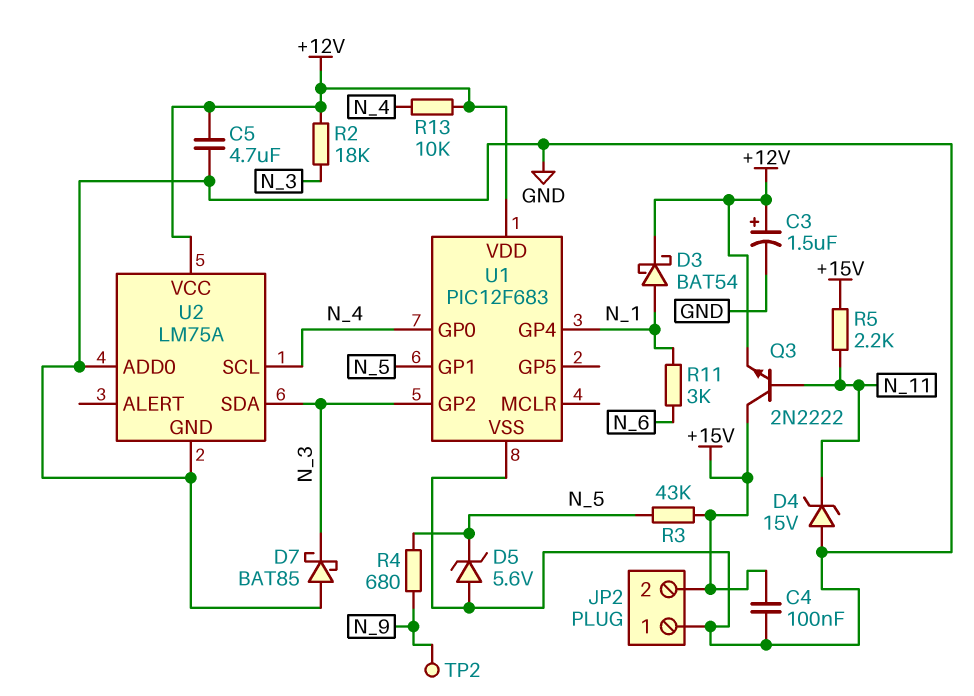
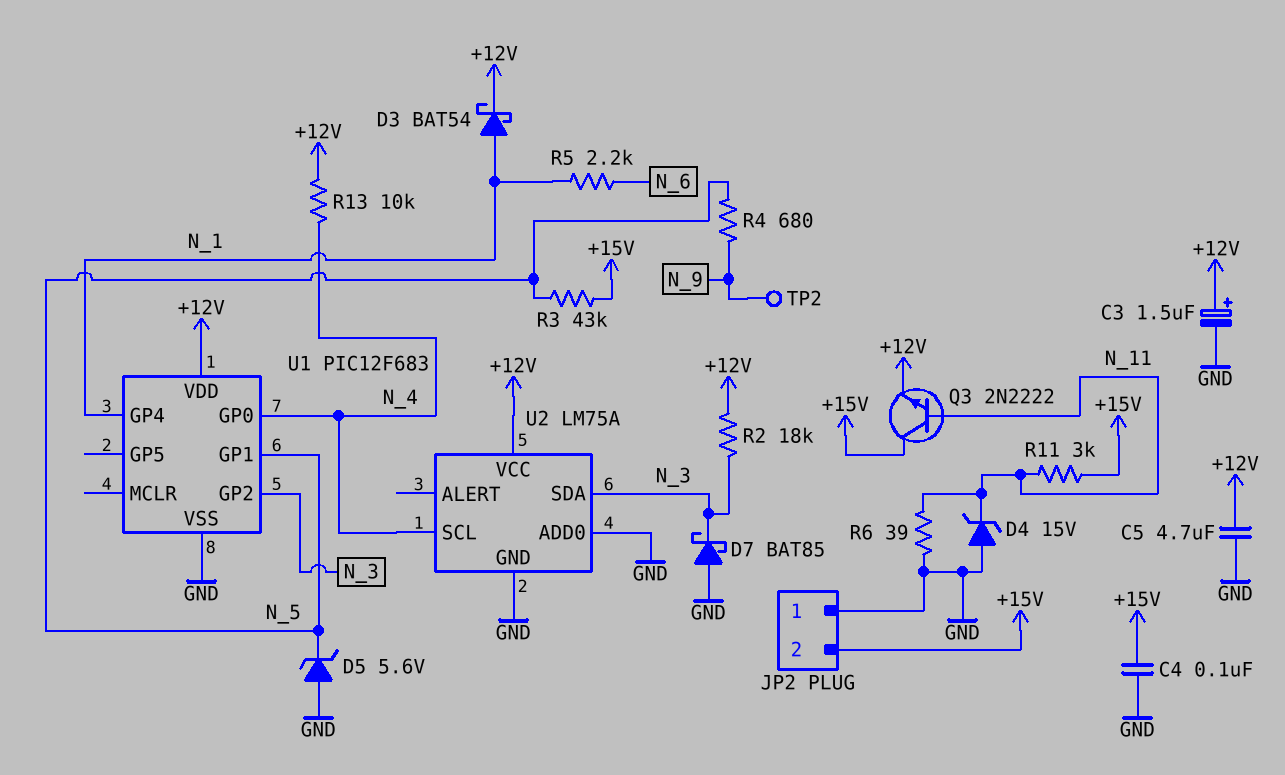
R5: 2.2k (+15V, N_11) -> 2.2k (N_1, N_6)
R6: none -> 39 (GND, N_11)
R11: 3k (N_1, N_6) -> 3k (+15V, N_11)

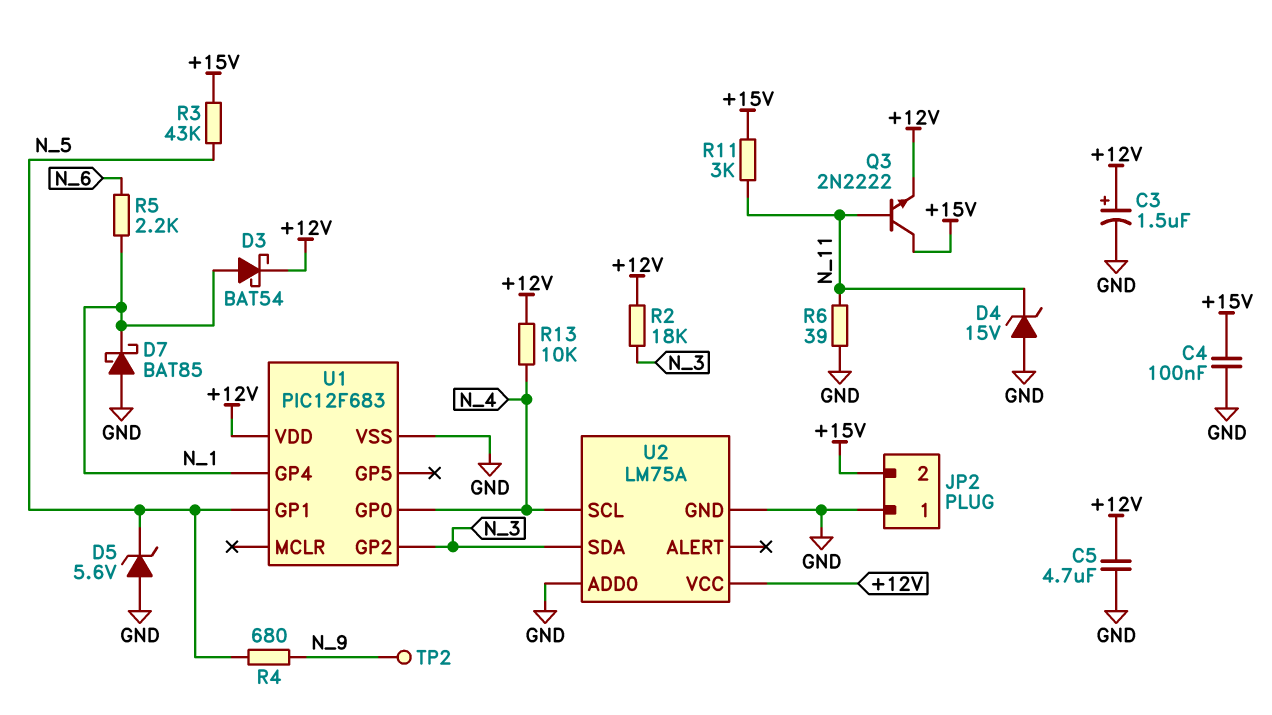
D7: schottky BAT85 (A GND, K N_3) -> schottky BAT85 (A GND, K N_1)

